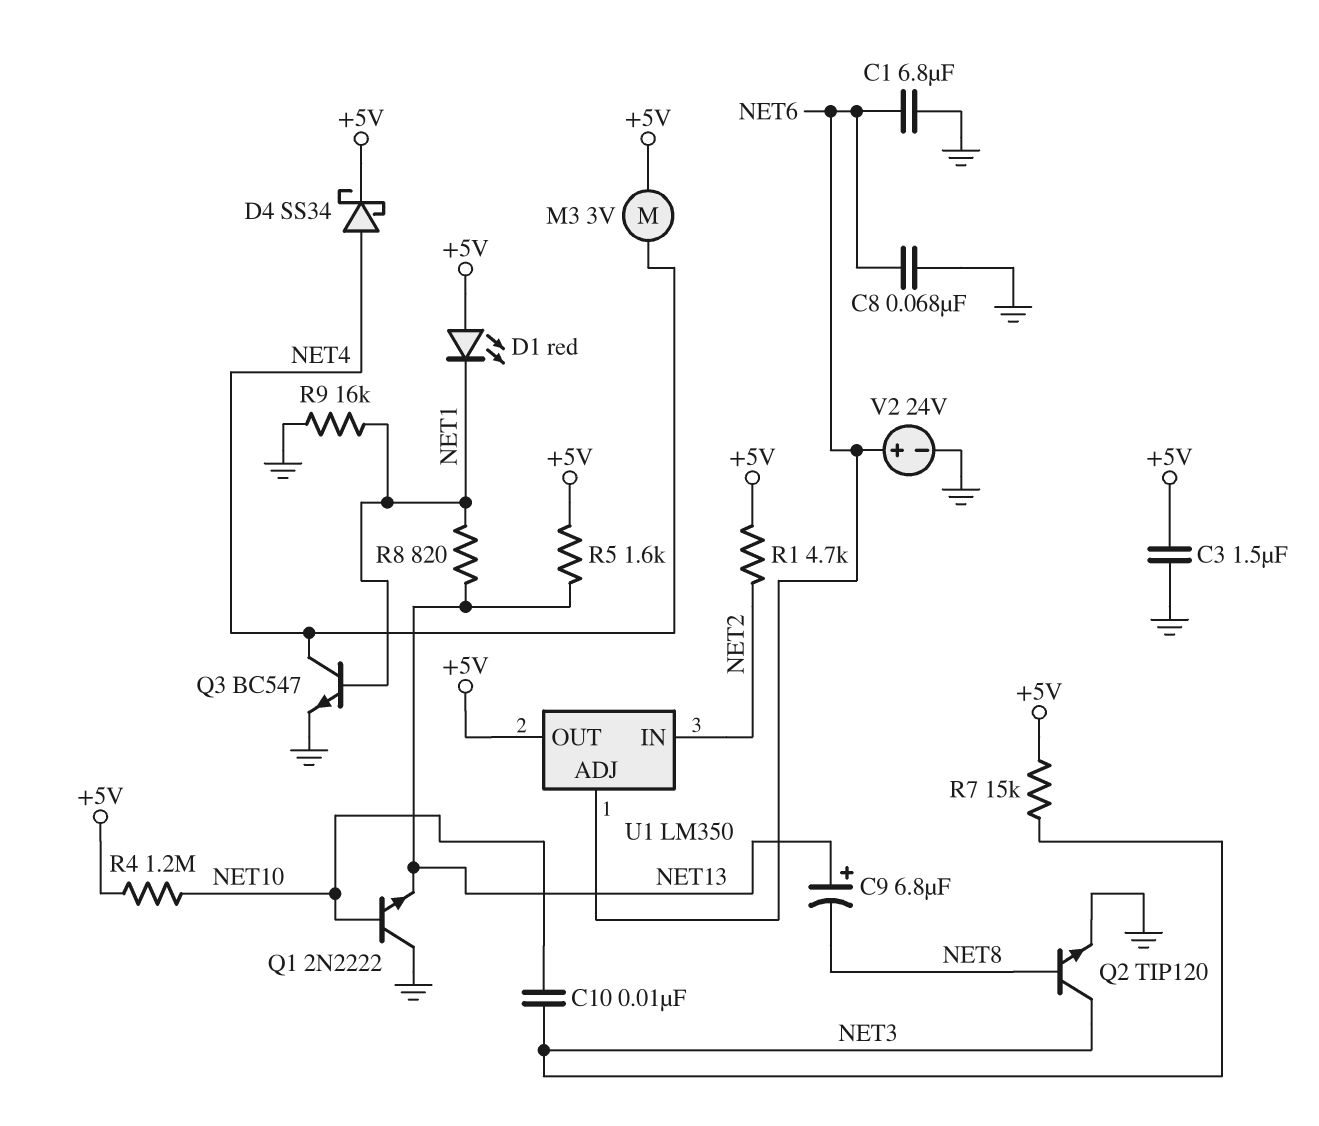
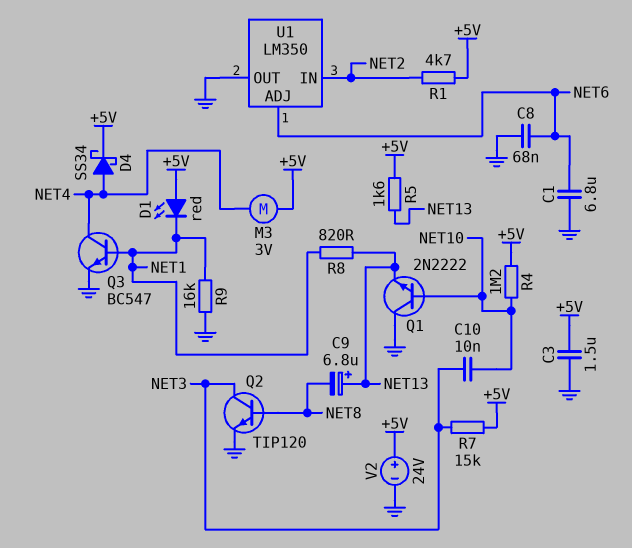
U1 pin OUT: +5V -> GND
V2: 24V (plus NET6, minus GND) -> 24V (plus +5V, minus GND)

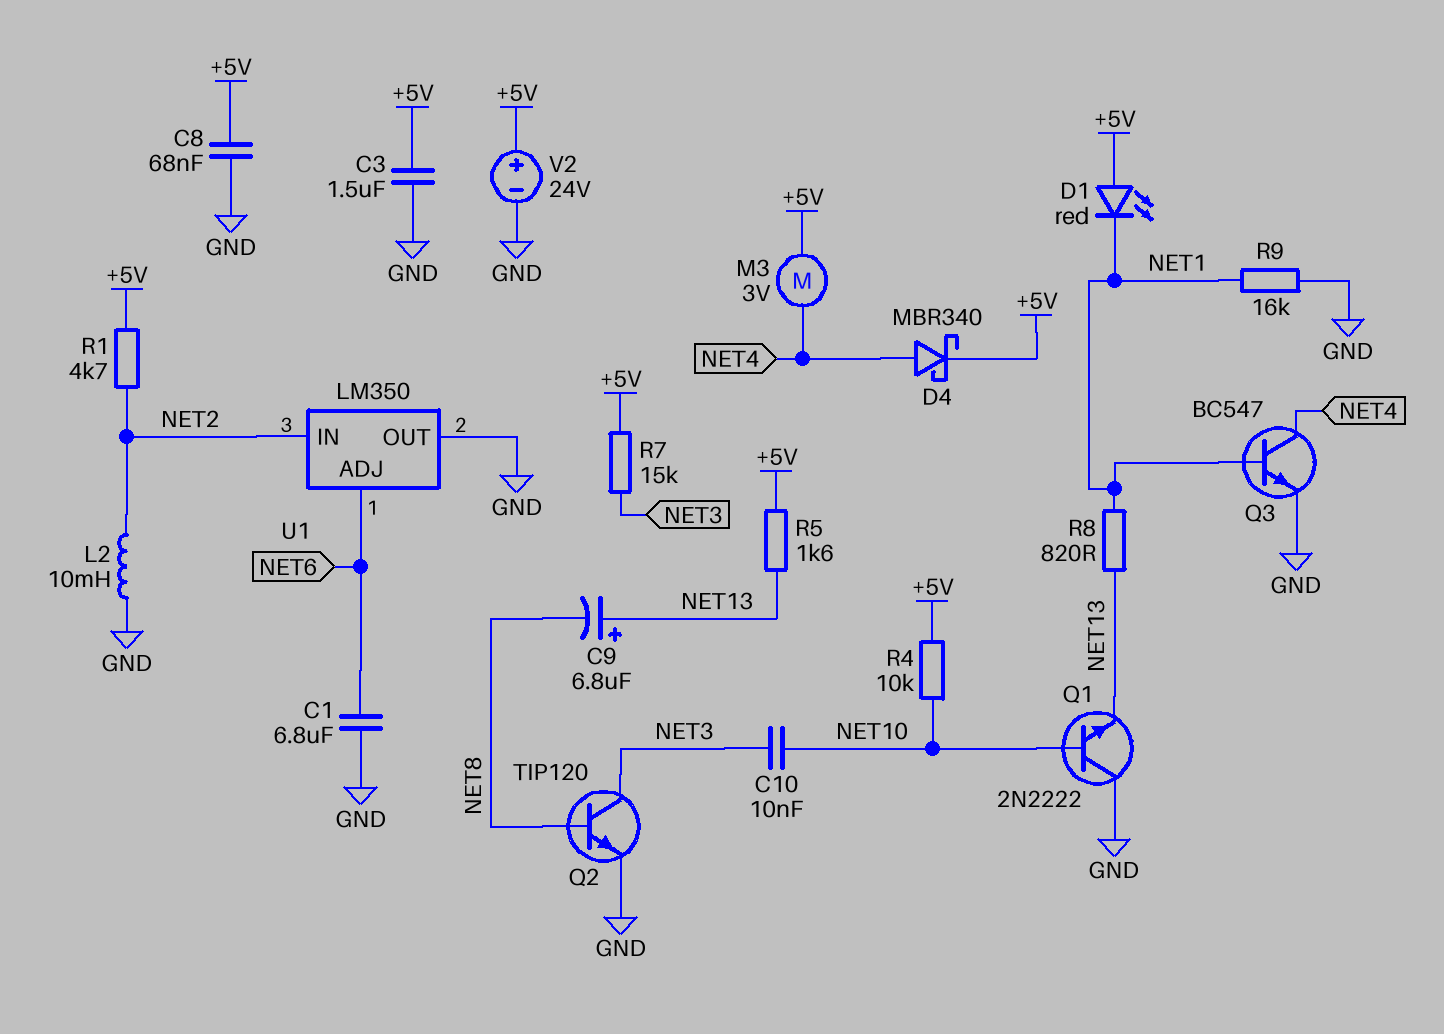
C8: 68nF (GND, NET6) -> 68nF (+5V, GND)
D4: schottky SS34 (A NET4, K +5V) -> schottky MBR340 (A NET4, K +5V)
L2: none -> 10mH (GND, NET2)
R4: 1.2M (+5V, NET10) -> 10k (+5V, NET10)

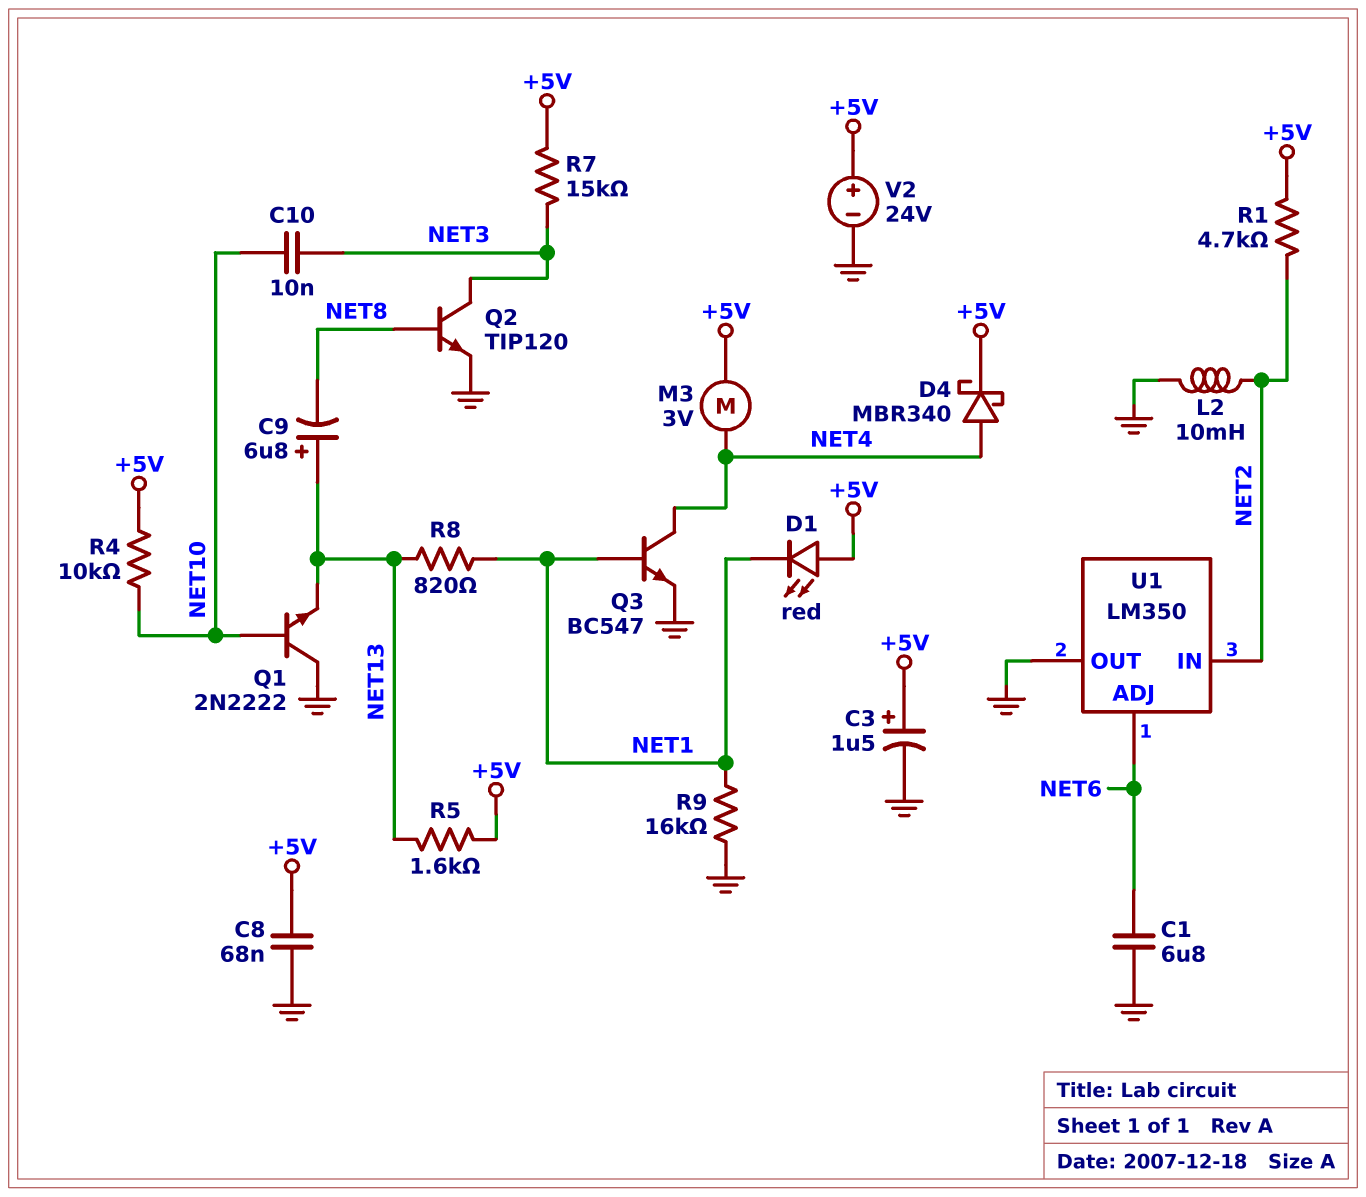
C3: 1.5uF (+5V, GND) -> 1.5uF (plus +5V, minus GND)

